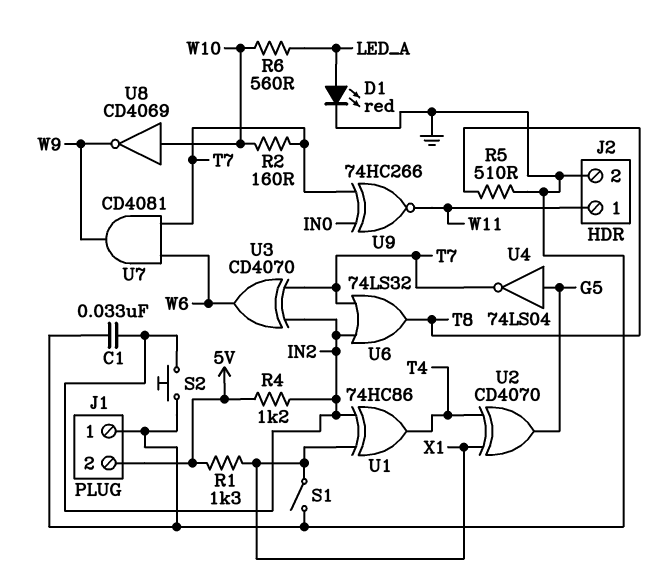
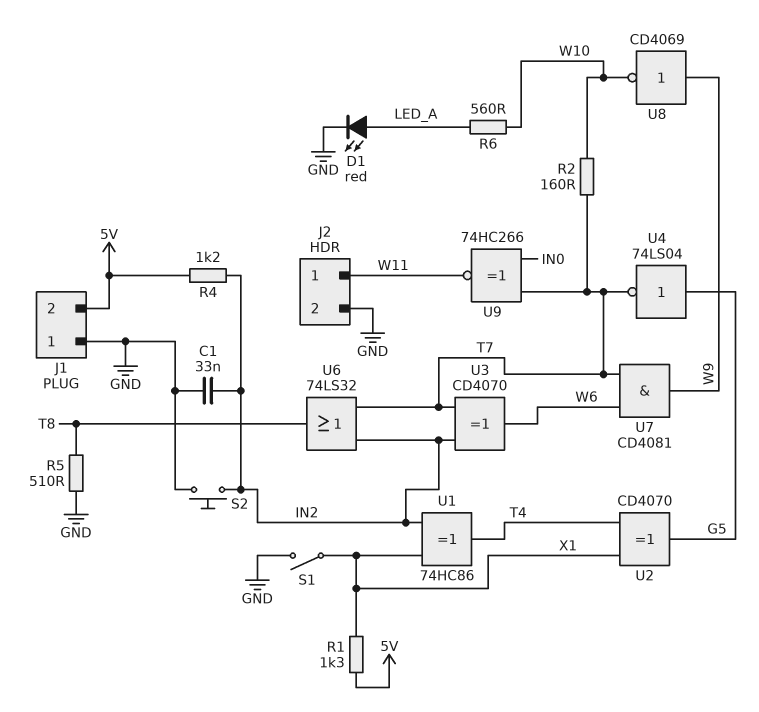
U8: NOT CD4069 (in W10, out W9) -> NOT CD4069 (in W9, out W10)

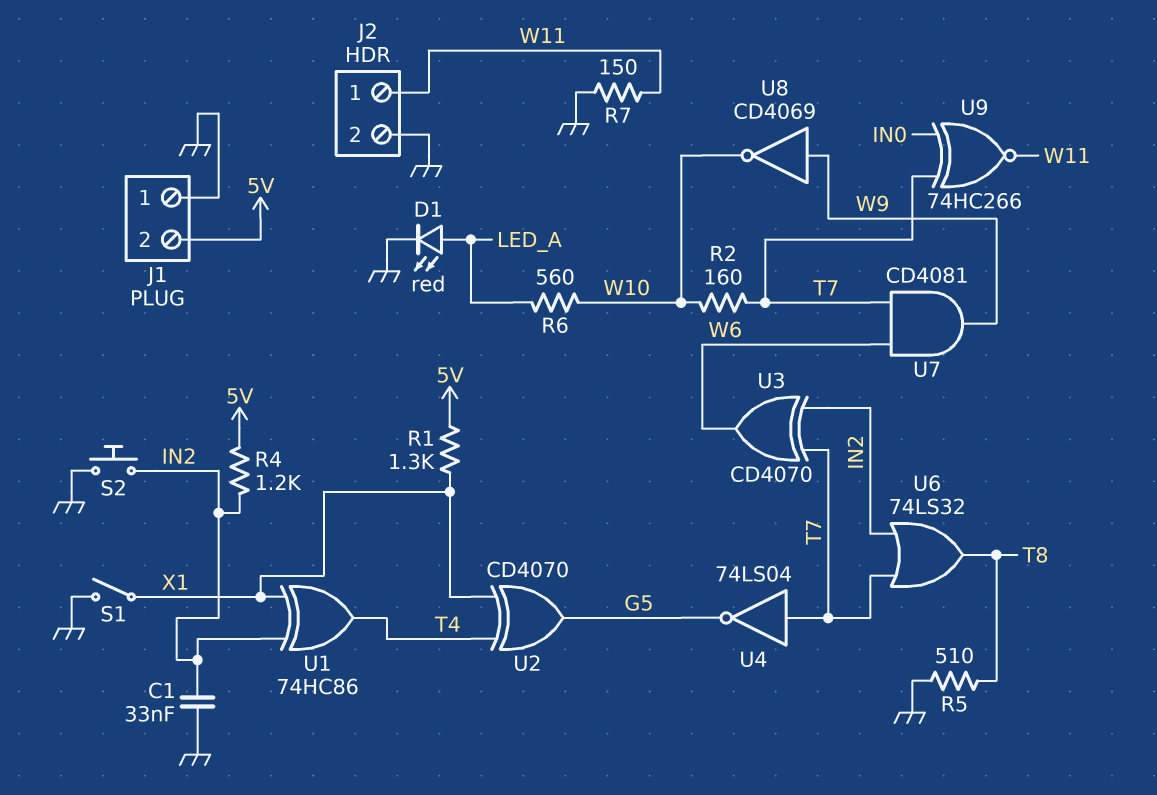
R7: none -> 150 (GND, W11)
U4: NOT 74LS04 (in G5, out T7) -> NOT 74LS04 (in T7, out G5)

